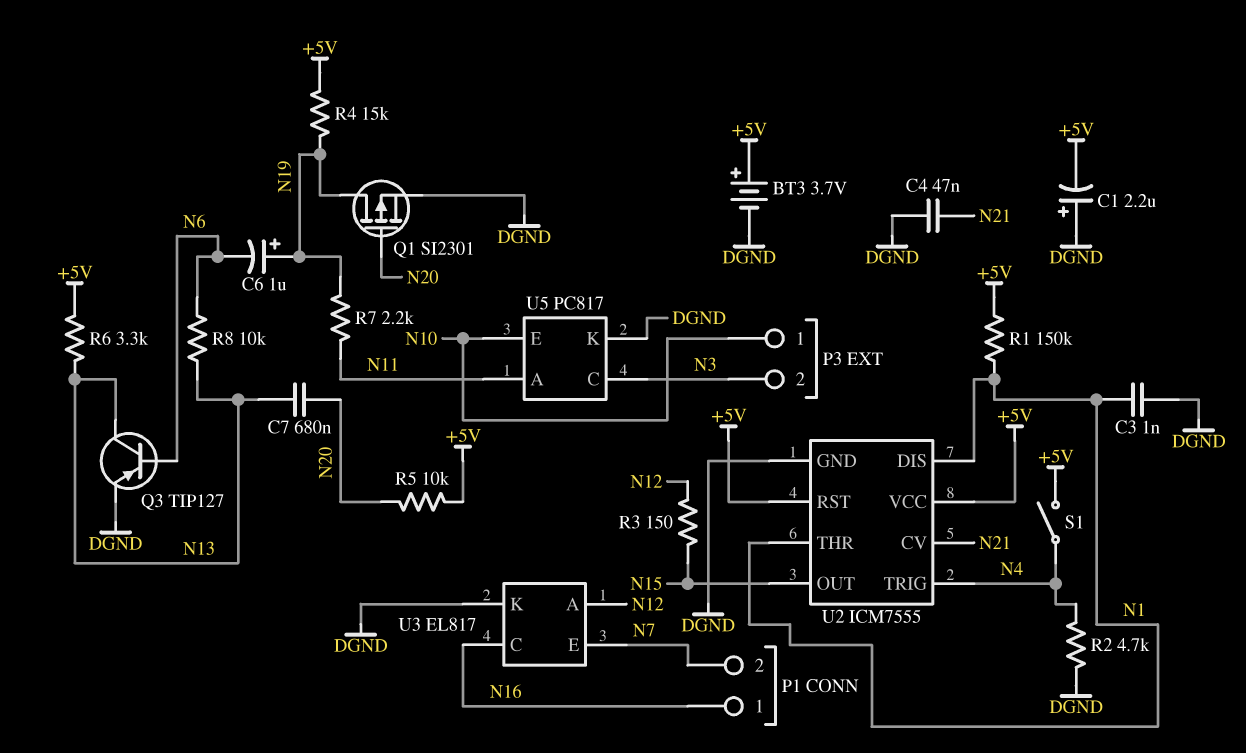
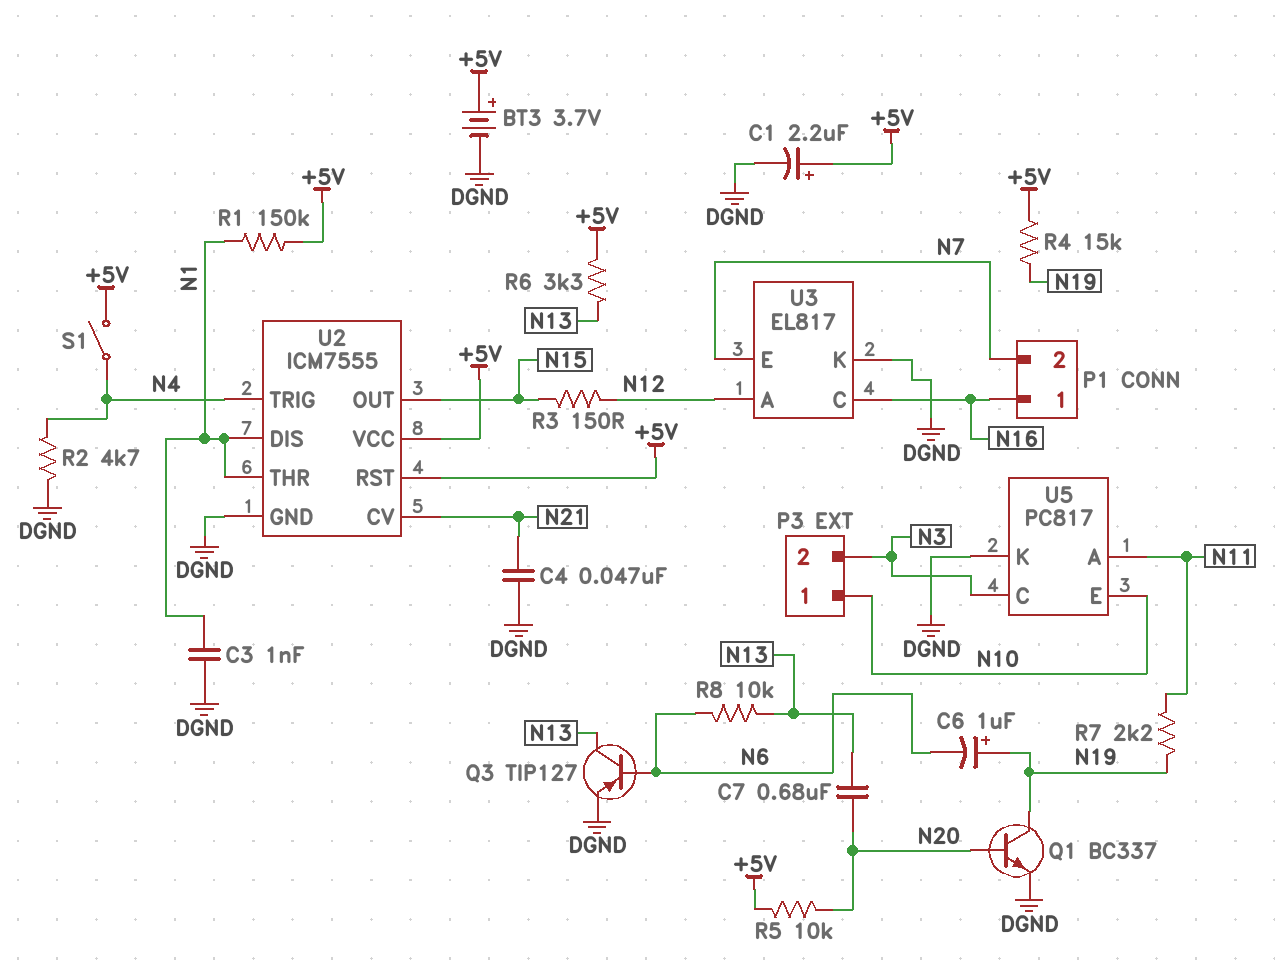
C1: 2.2uF (plus DGND, minus +5V) -> 2.2uF (plus +5V, minus DGND)
Q1: PMOS SI2301 (G N20, D N19, S DGND) -> NPN BC337 (B N20, C N19, E DGND)

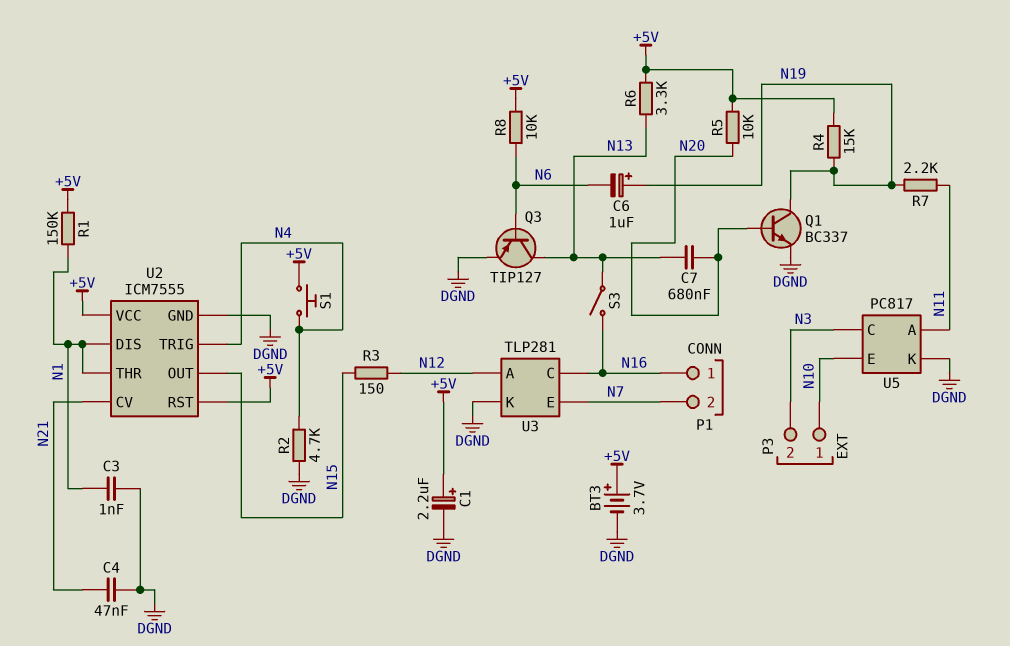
R8: 10k (N6, N13) -> 10k (+5V, N6)
S1: switch (+5V, N4) -> button (+5V, N4)
S3: none -> switch (N13, N16)
U3: EL817 -> TLP281

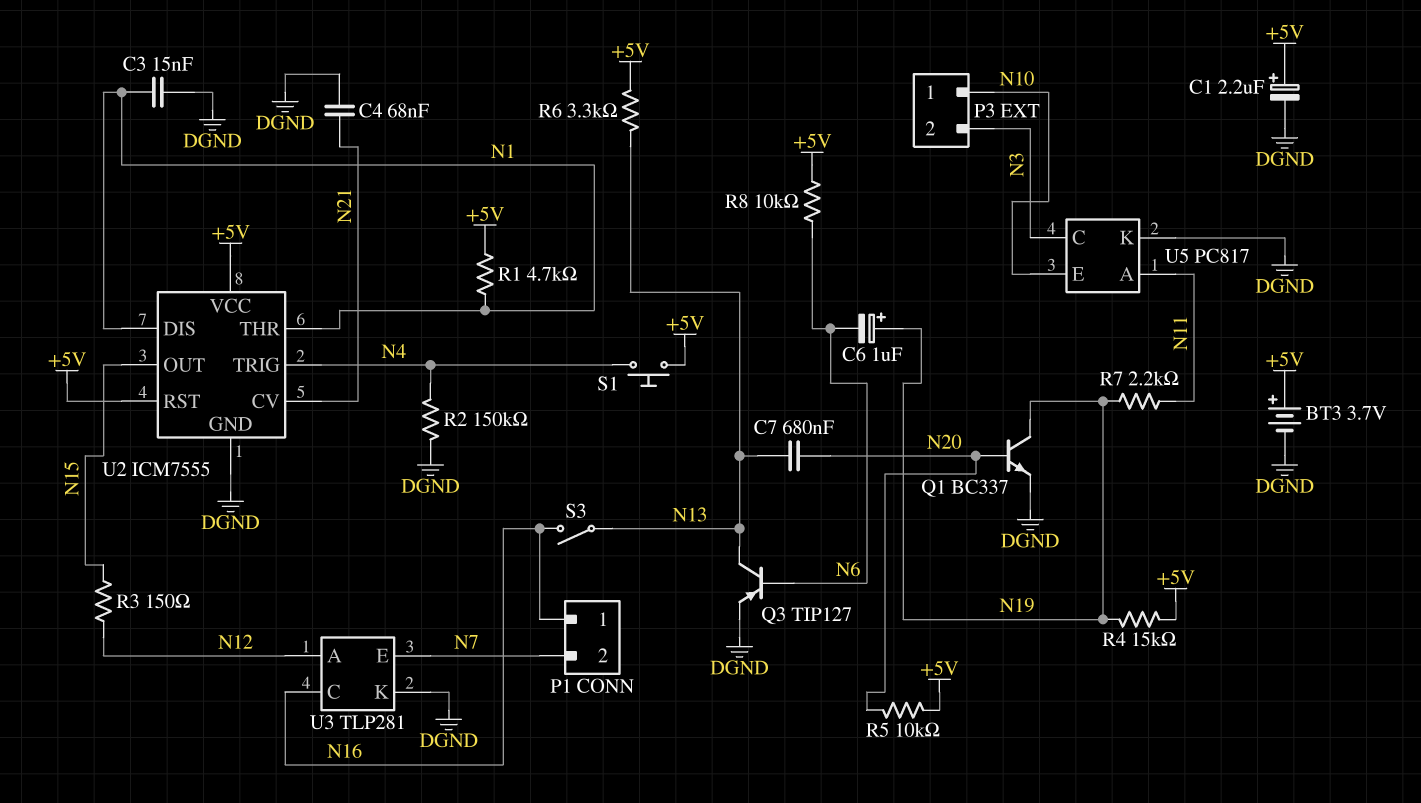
C3: 1nF (DGND, N1) -> 15nF (DGND, N1)
C4: 47nF (DGND, N21) -> 68nF (DGND, N21)
R1: 150k (+5V, N1) -> 4.7k (+5V, N1)
R2: 4.7k (DGND, N4) -> 150k (DGND, N4)

